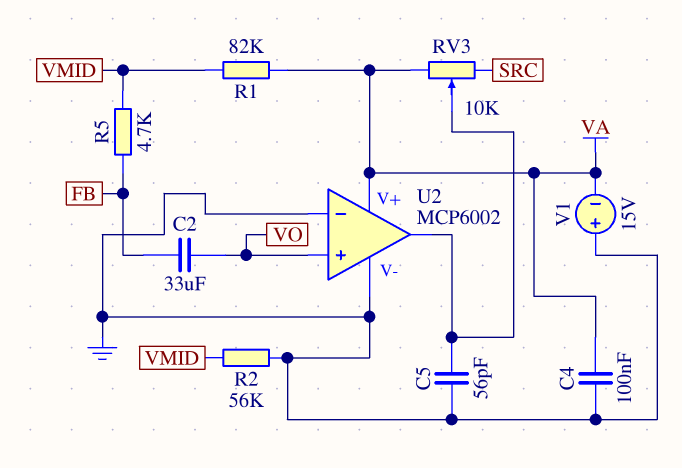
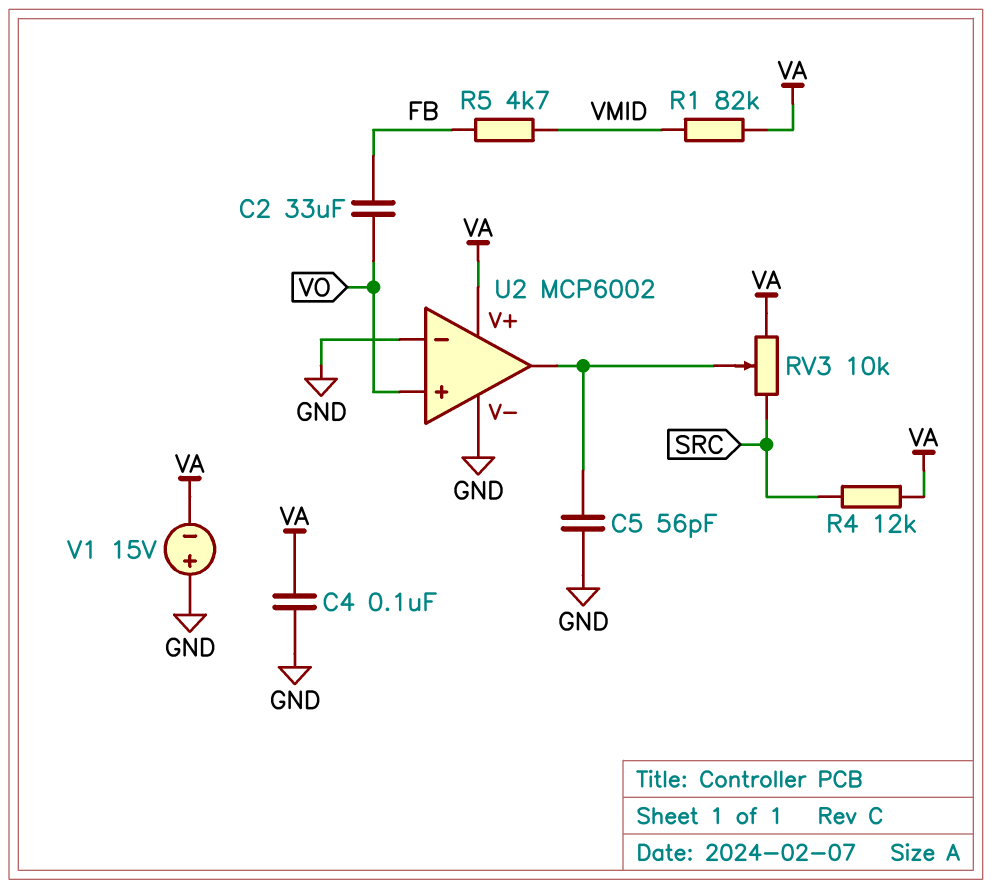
R2: 56k (GND, VMID) -> none
R4: none -> 12k (SRC, VA)

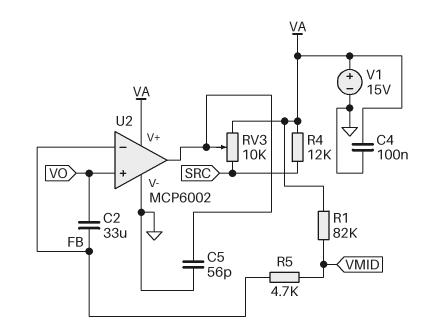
U2 pin in-: GND -> FB
V1: 15V (plus GND, minus VA) -> 15V (plus VA, minus GND)

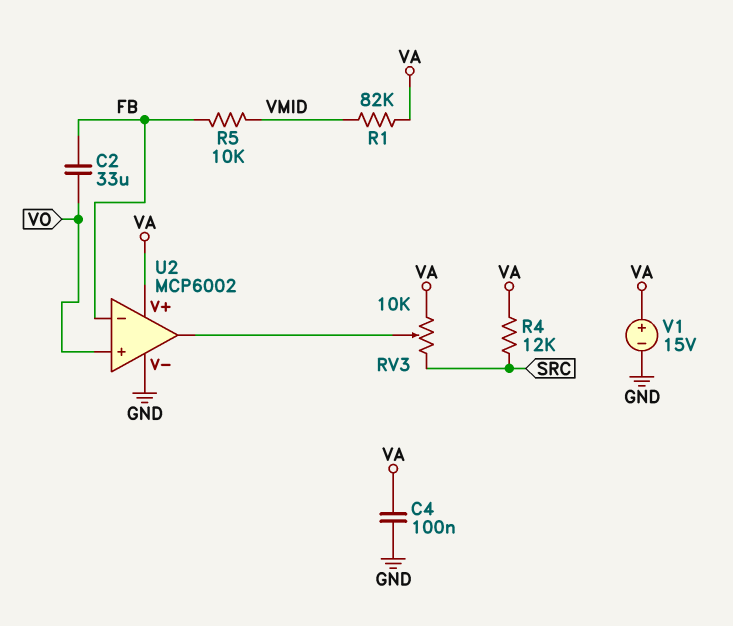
C5: 56pF (GND, U2/out) -> none
R5: 4.7k (FB, VMID) -> 10k (FB, VMID)

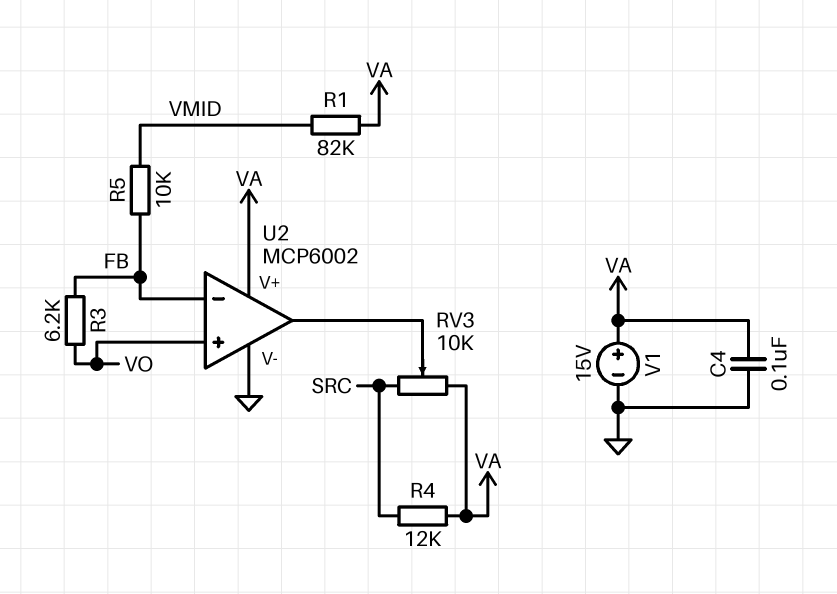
C2: 33uF (FB, VO) -> none
R3: none -> 6.2k (FB, VO)

